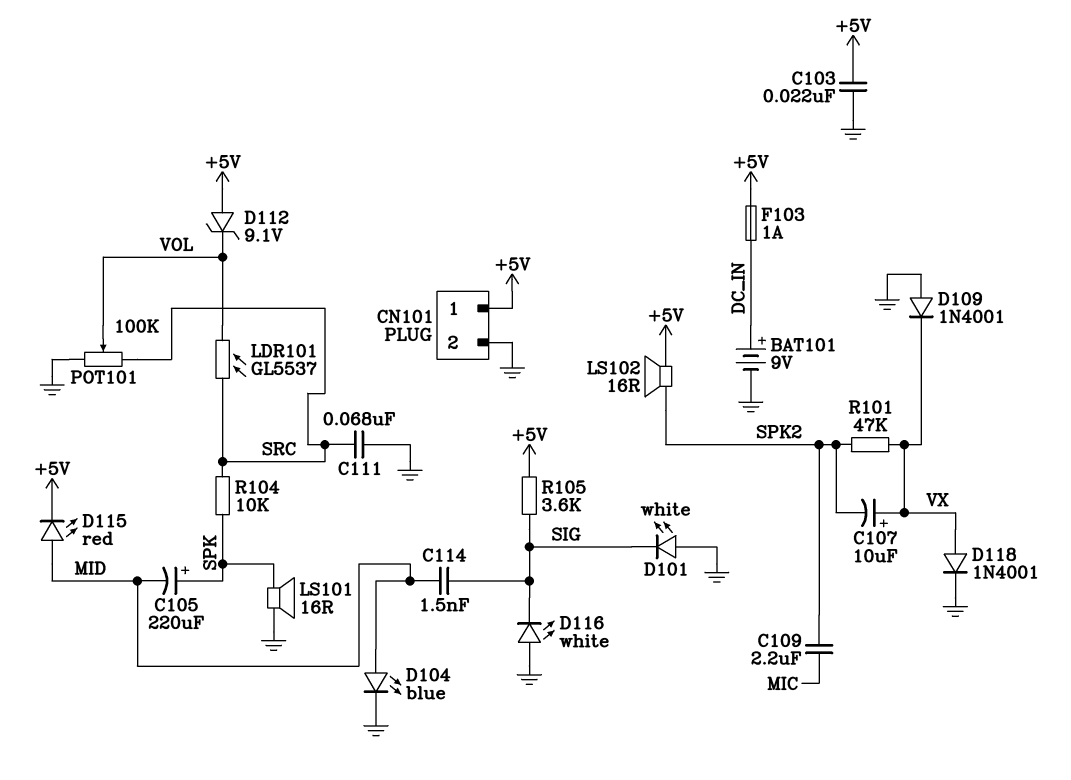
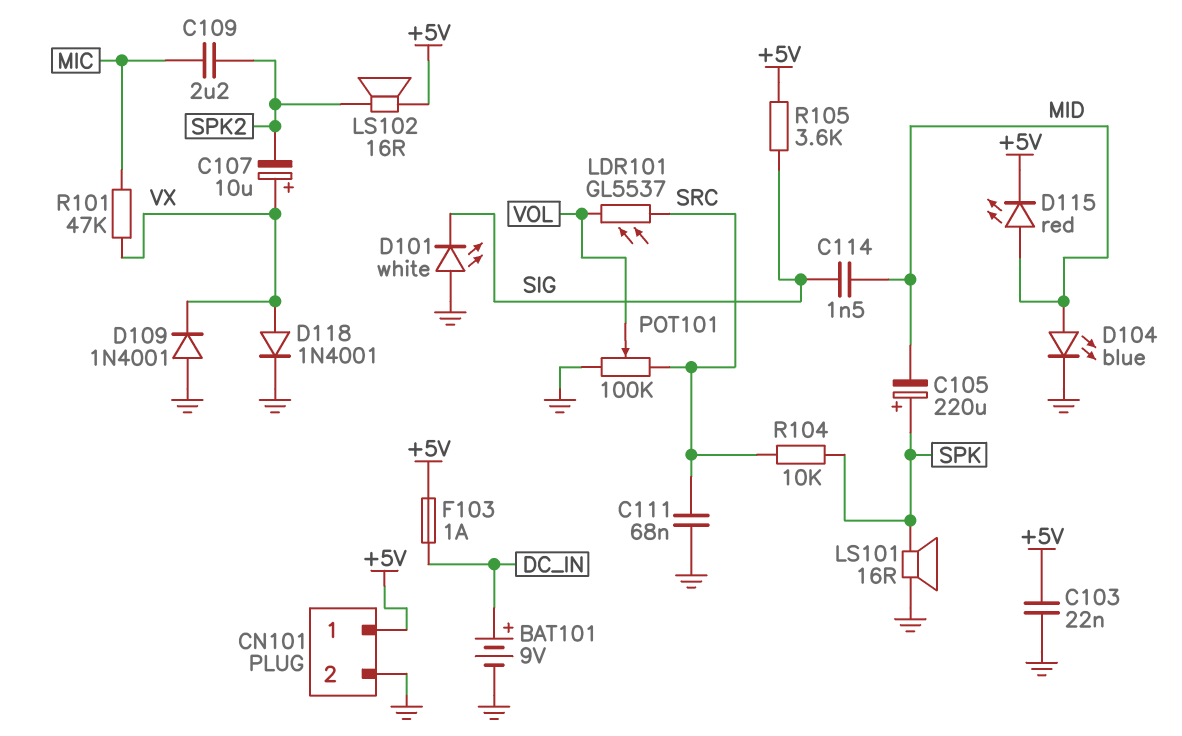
D112: zener 9.1V (A +5V, K VOL) -> none
D116: LED white (A GND, K SIG) -> none
R101: 47k (SPK2, VX) -> 47k (MIC, VX)

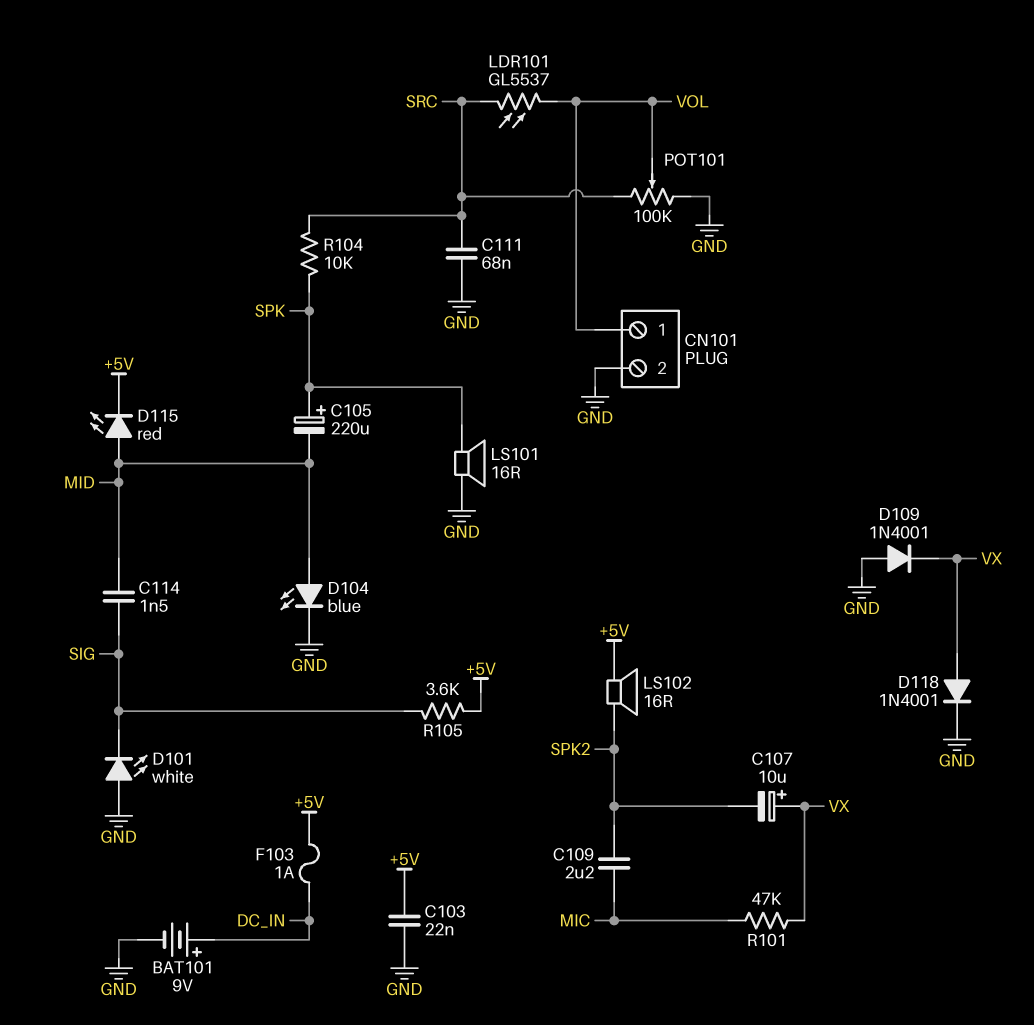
CN101 pin 1: +5V -> VOL

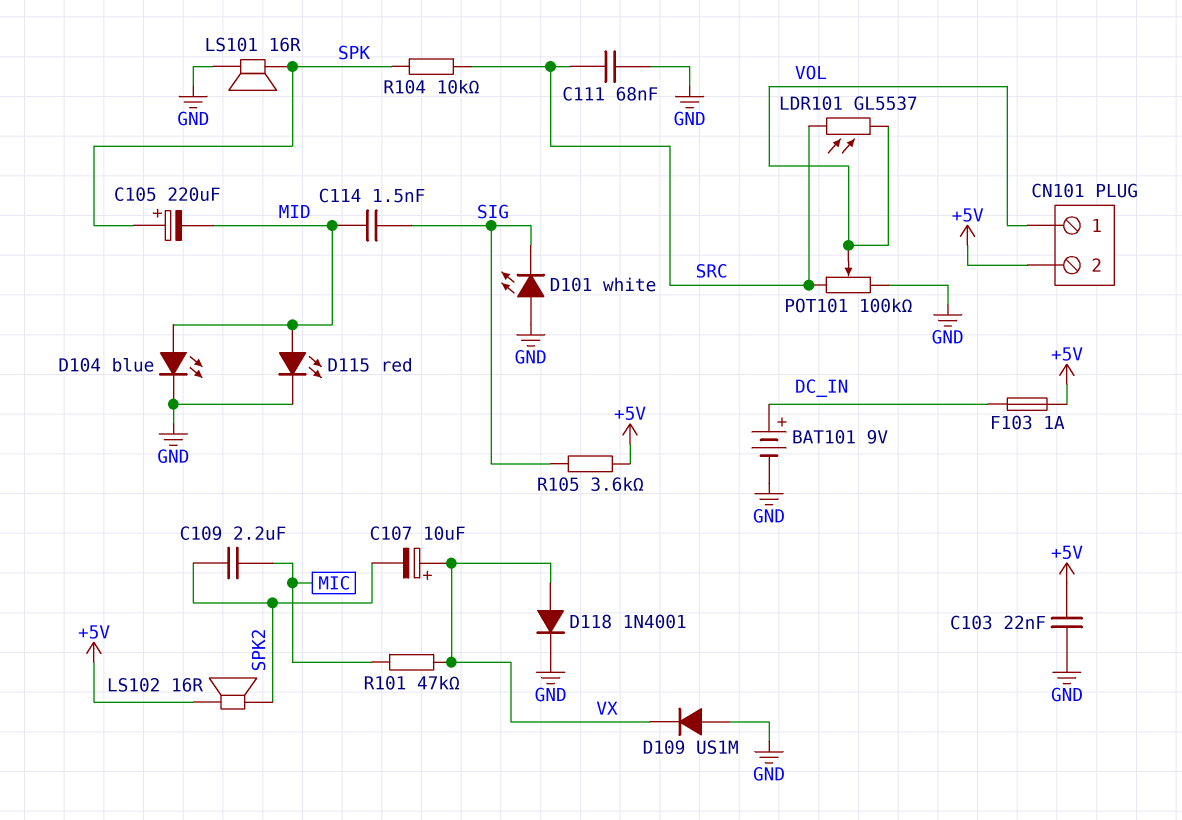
CN101 pin 2: GND -> +5V
D109: diode 1N4001 (A GND, K VX) -> diode US1M (A GND, K VX)
D115: LED red (A MID, K +5V) -> LED red (A MID, K GND)

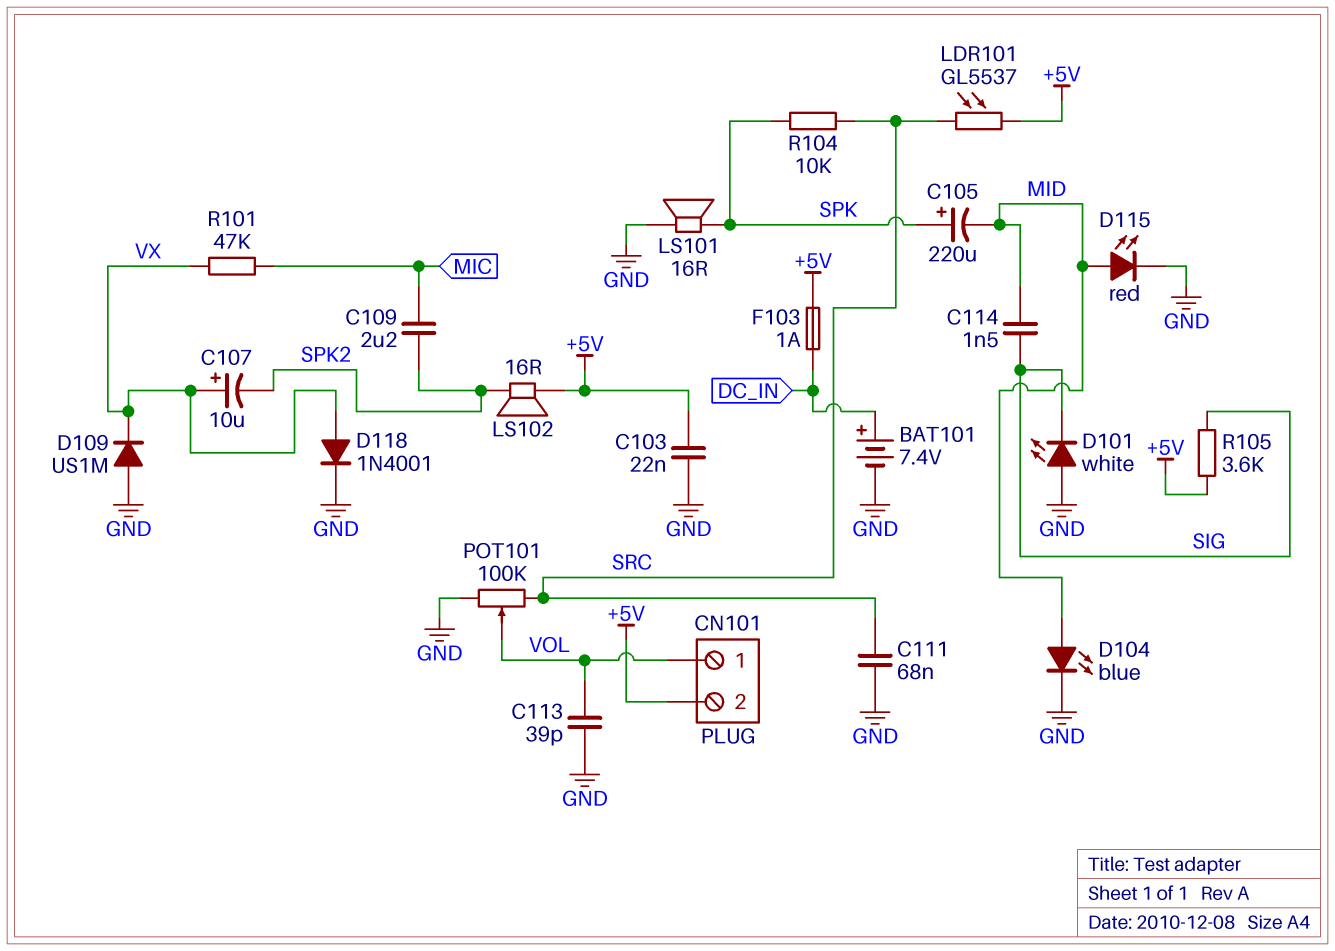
BAT101: 9V (plus DC_IN, minus GND) -> 7.4V (plus DC_IN, minus GND)
C113: none -> 39pF (GND, VOL)
LDR101: GL5537 (SRC, VOL) -> GL5537 (+5V, SRC)

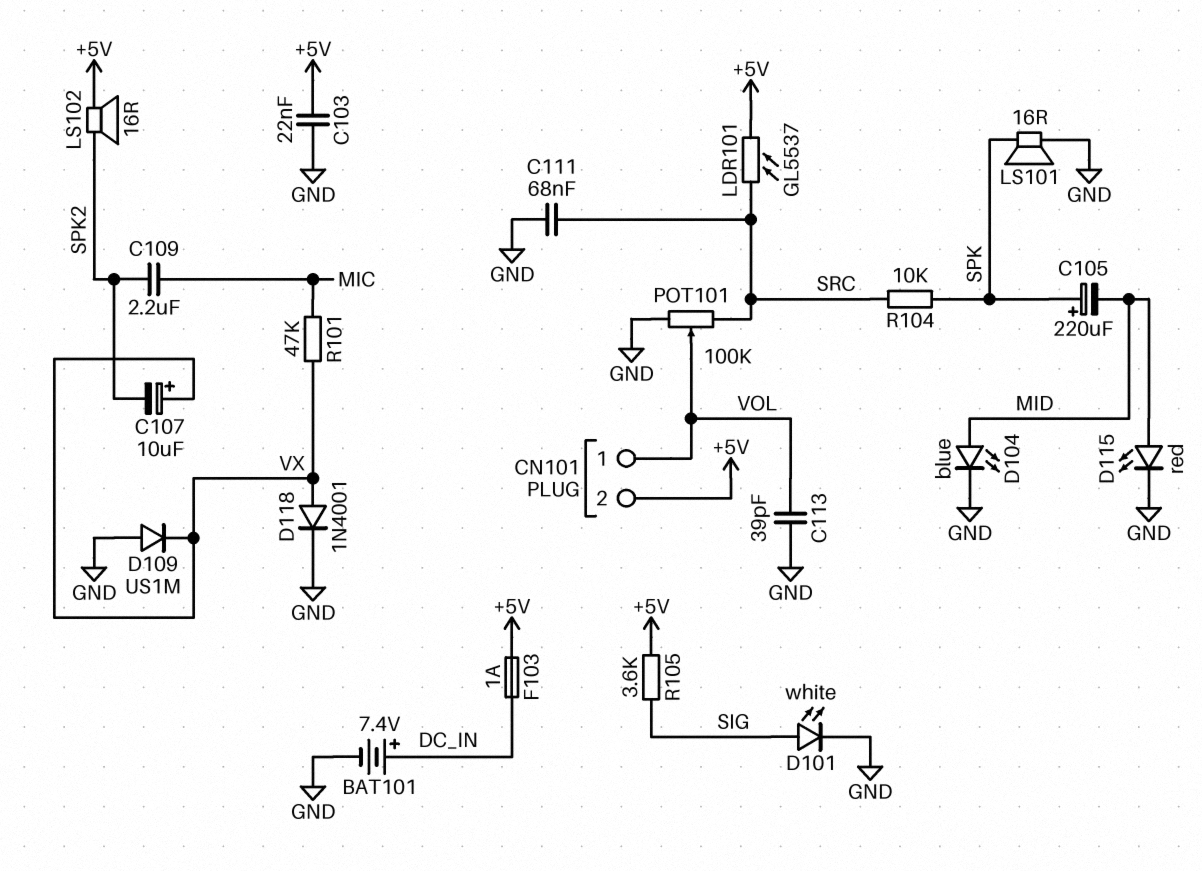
C114: 1.5nF (MID, SIG) -> none
D101: LED white (A GND, K SIG) -> LED white (A SIG, K GND)

